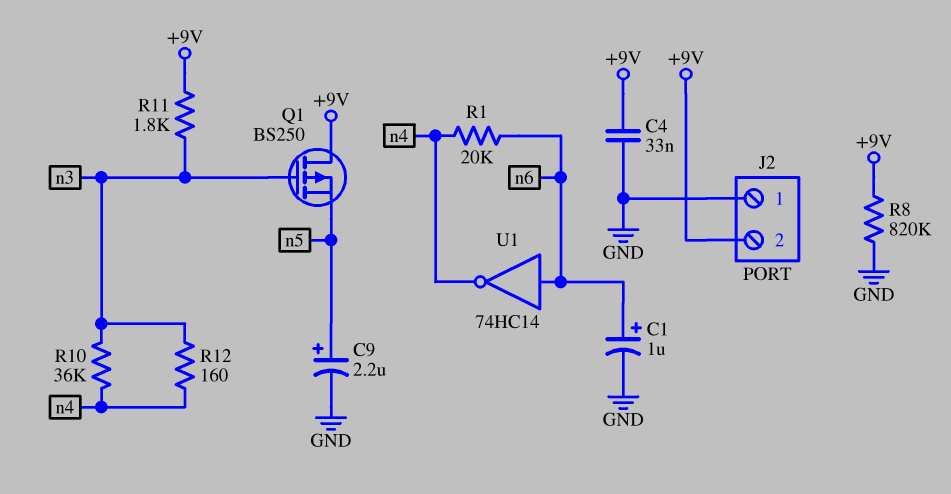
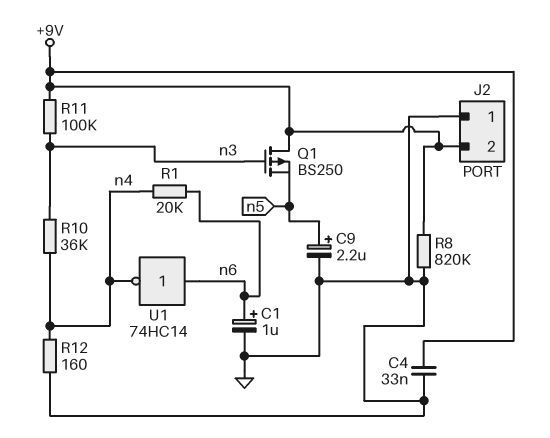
R11: 1.8k (+9V, n3) -> 100k (+9V, n3)
R12: 160 (n3, n4) -> 160 (GND, n4)

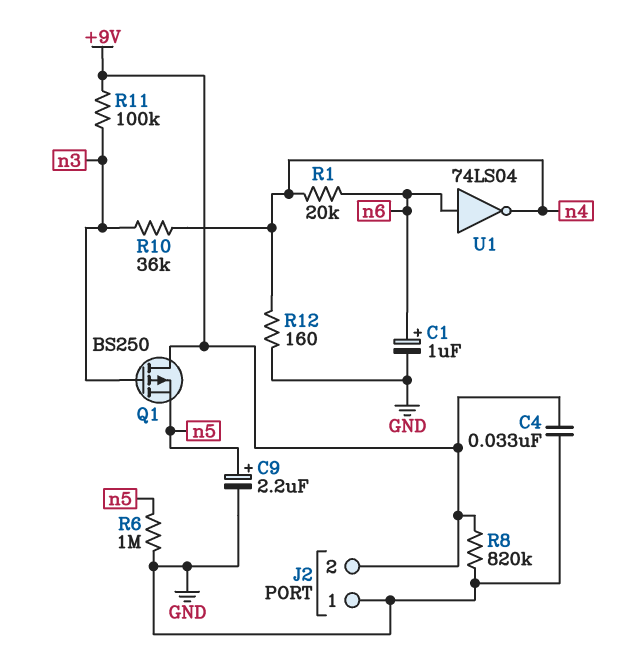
R6: none -> 1M (GND, n5)
U1: NOT 74HC14 (in n6, out n4) -> NOT 74LS04 (in n6, out n4)

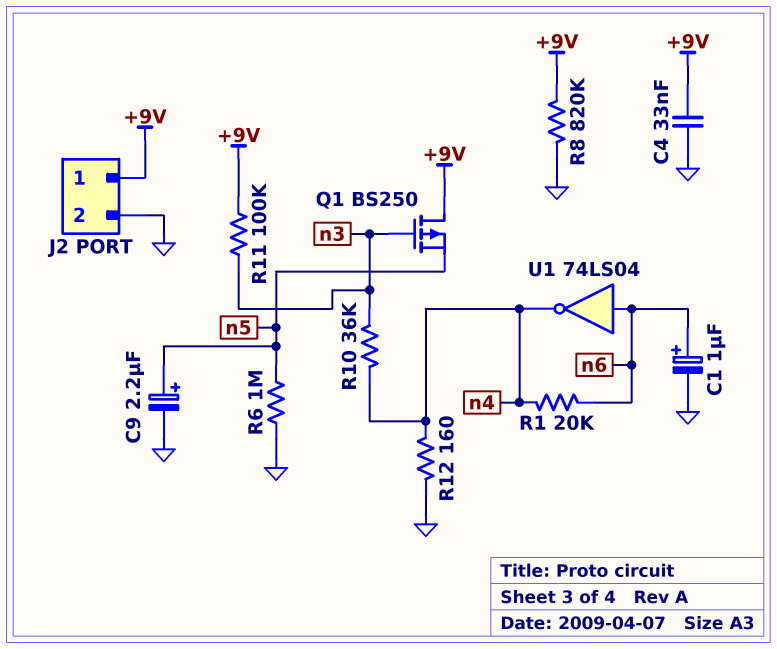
J2 pin 1: GND -> +9V
J2 pin 2: +9V -> GND

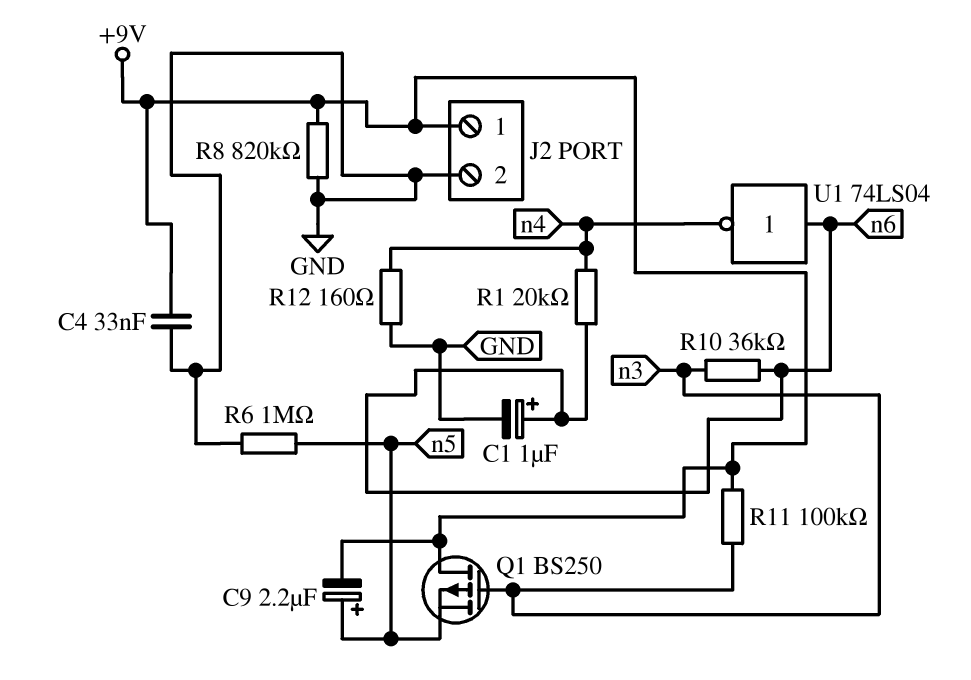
C9: 2.2uF (plus n5, minus GND) -> 2.2uF (plus n5, minus +9V)
R10: 36k (n3, n4) -> 36k (n3, n6)

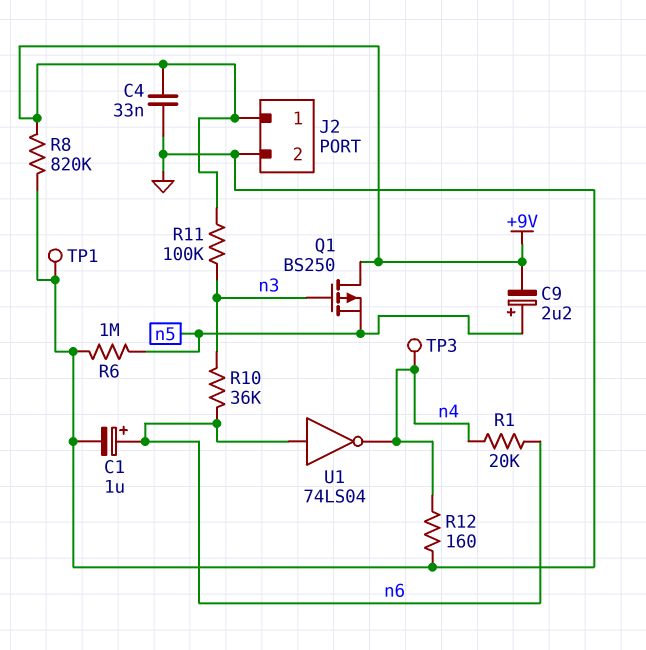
TP1: none -> test point (GND)
TP3: none -> test point (n4)

